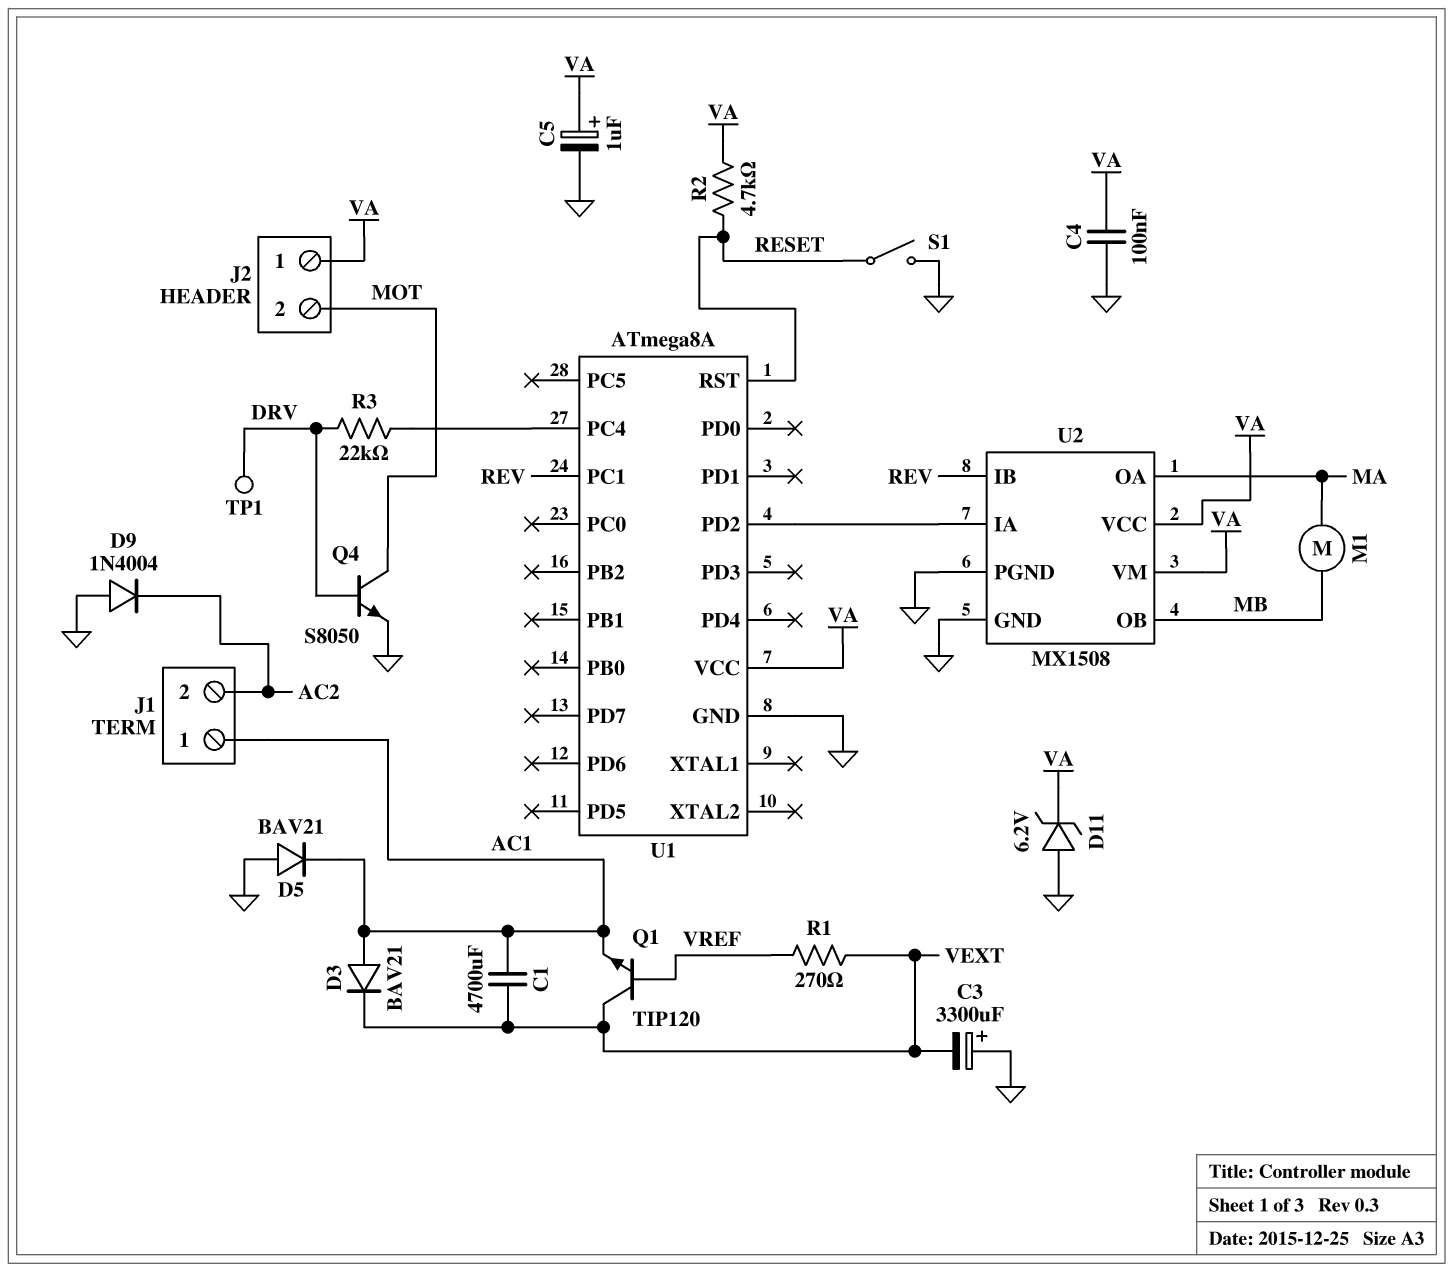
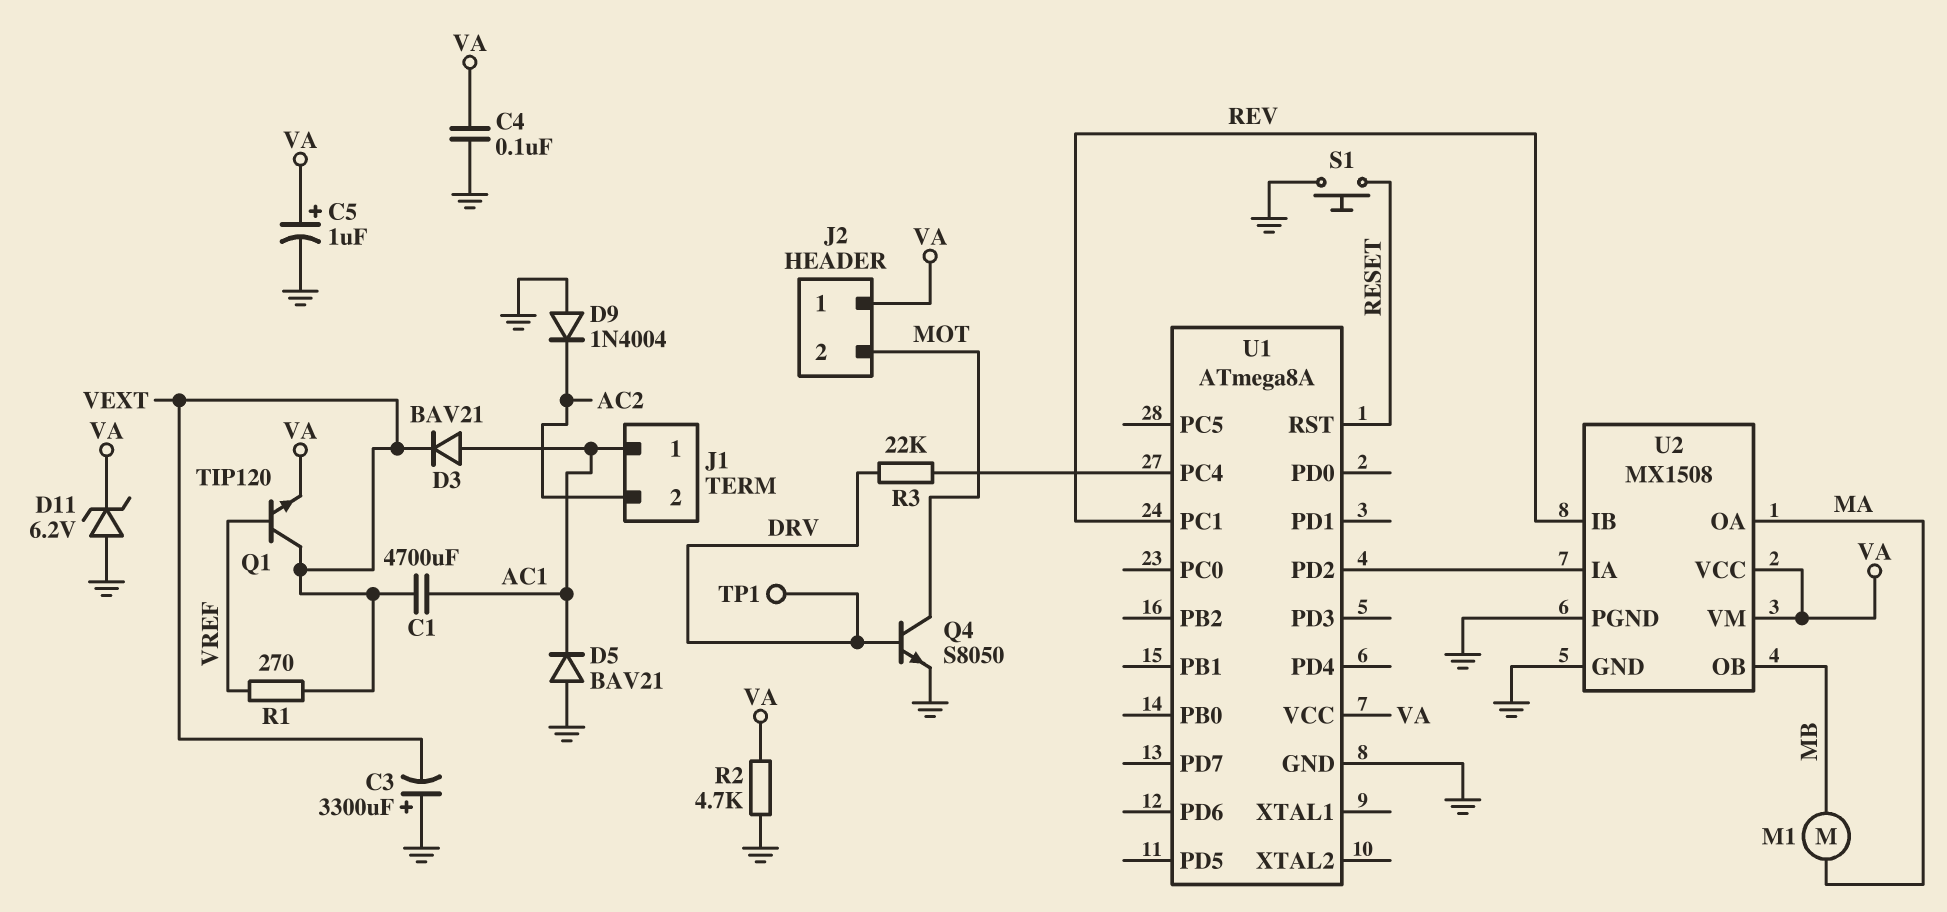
Q1: NPN TIP120 (B VREF, C VEXT, E AC1) -> NPN TIP120 (B VREF, C VEXT, E VA)
R2: 4.7k (RESET, VA) -> 4.7k (GND, VA)
S1: switch (GND, RESET) -> button (GND, RESET)

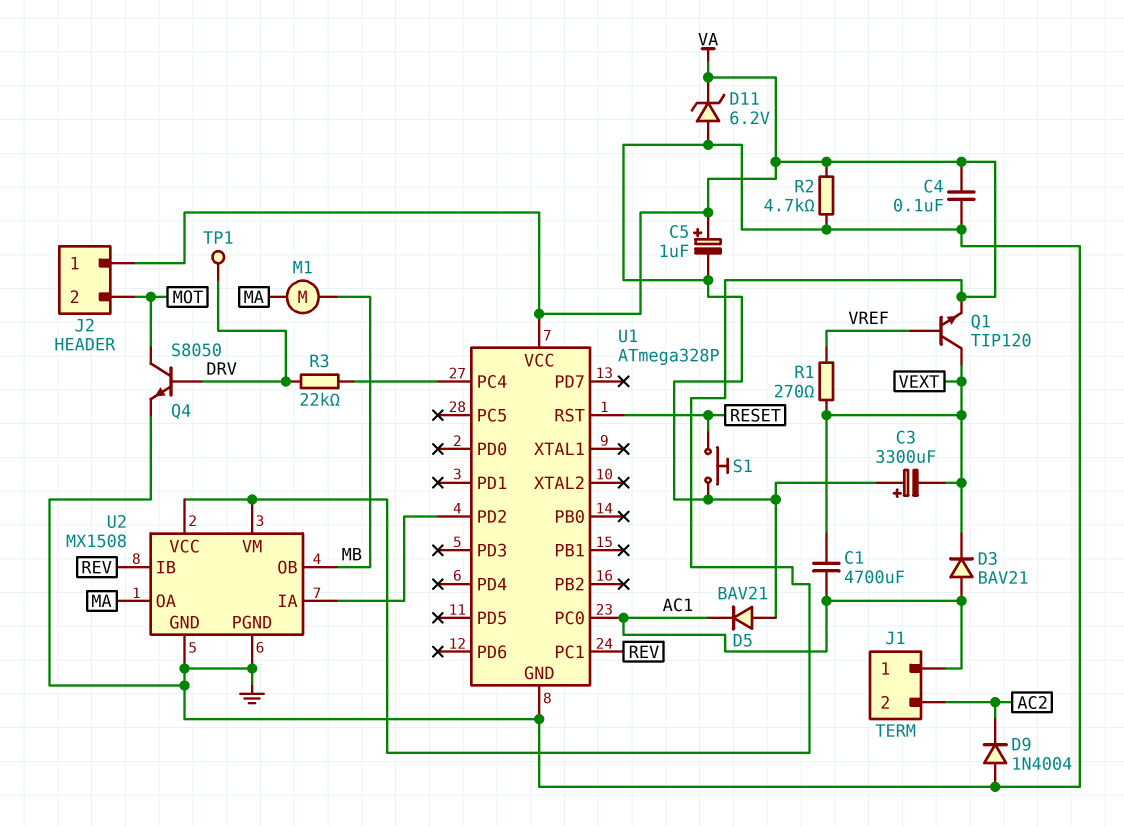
U1: ATmega8A -> ATmega328P
U1 pin PC0: none -> AC1

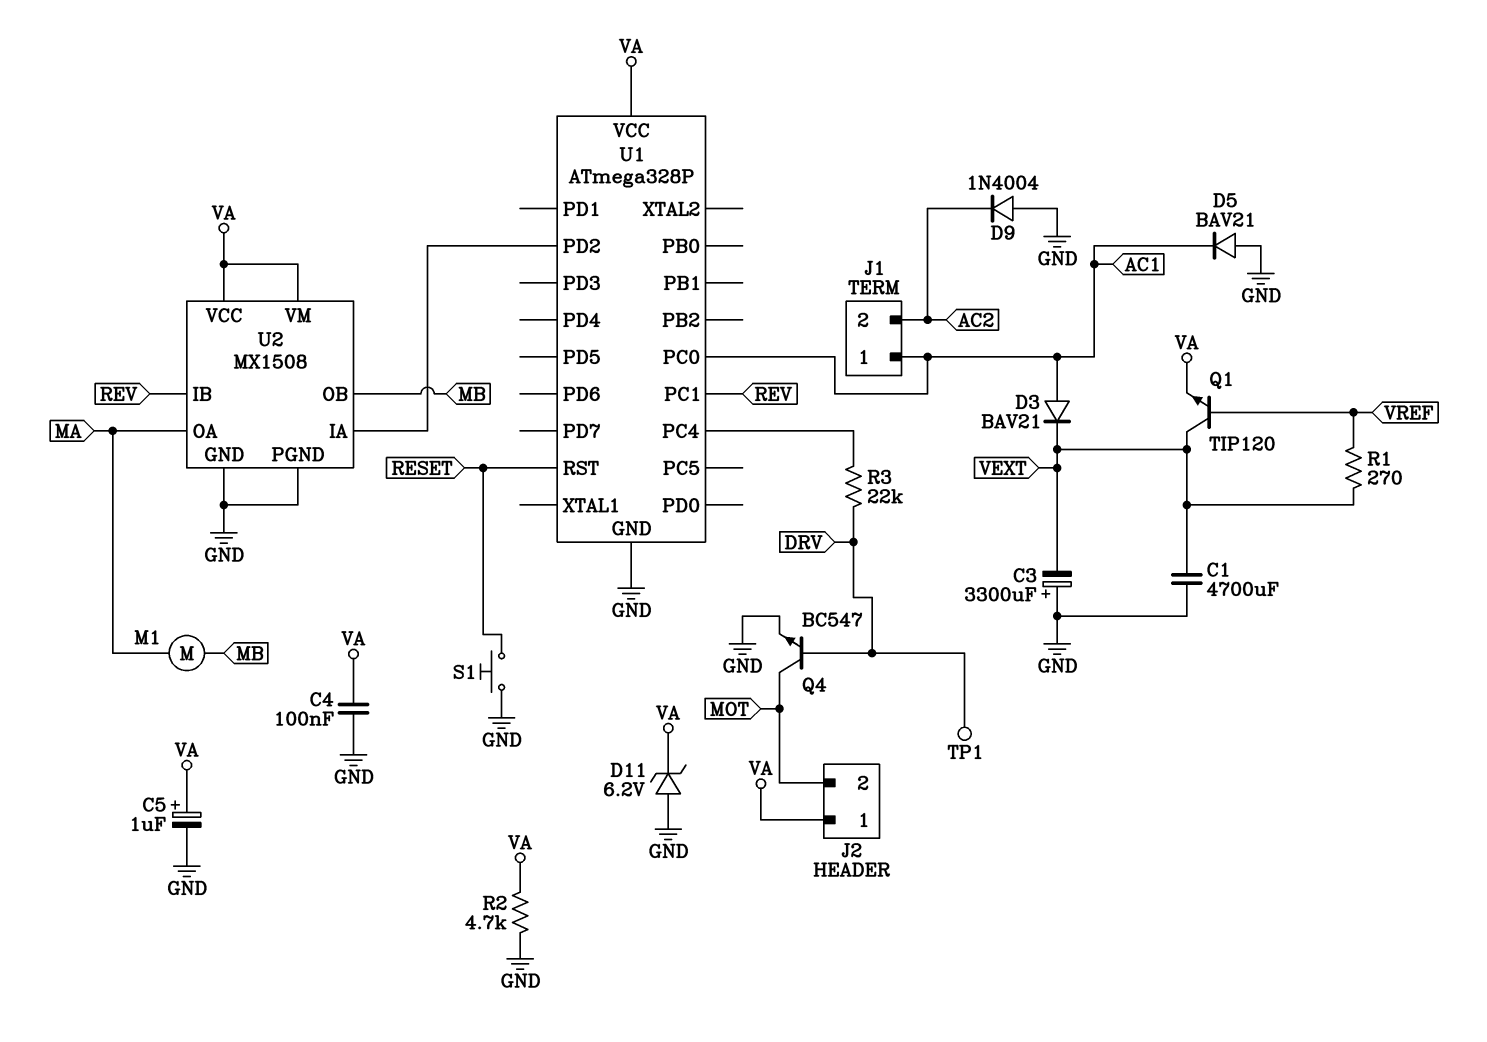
C1: 4700uF (AC1, VEXT) -> 4700uF (GND, VEXT)
Q4: NPN S8050 (B DRV, C MOT, E GND) -> NPN BC547 (B DRV, C MOT, E GND)

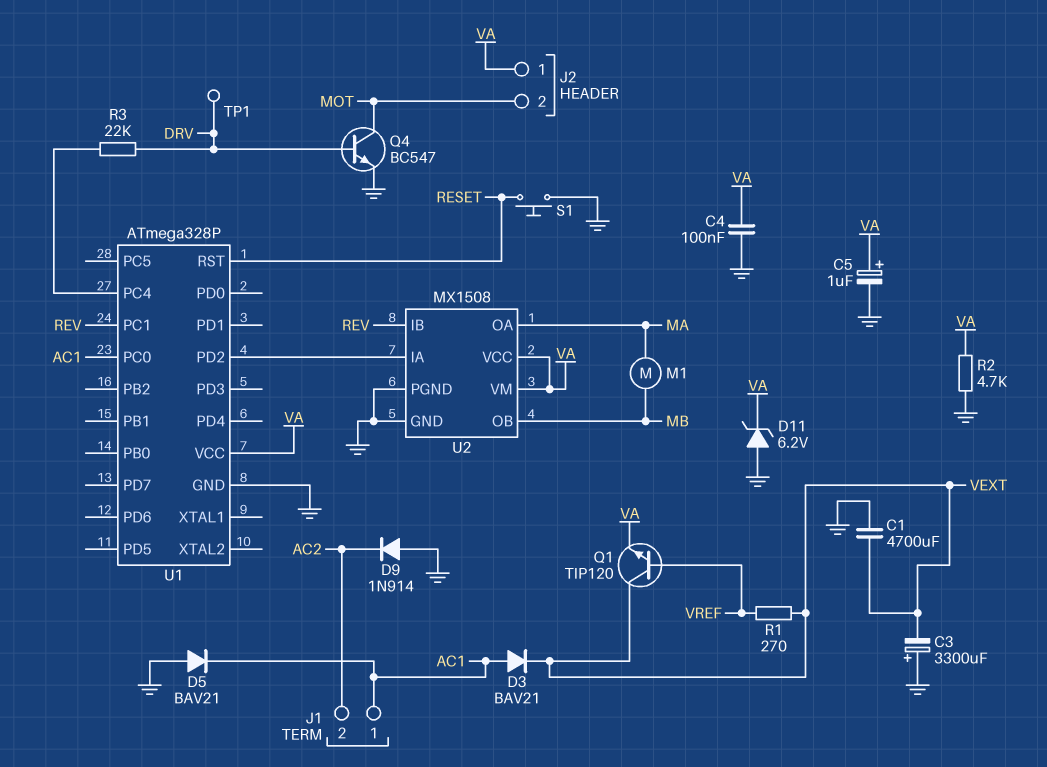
D9: diode 1N4004 (A GND, K AC2) -> diode 1N914 (A GND, K AC2)

